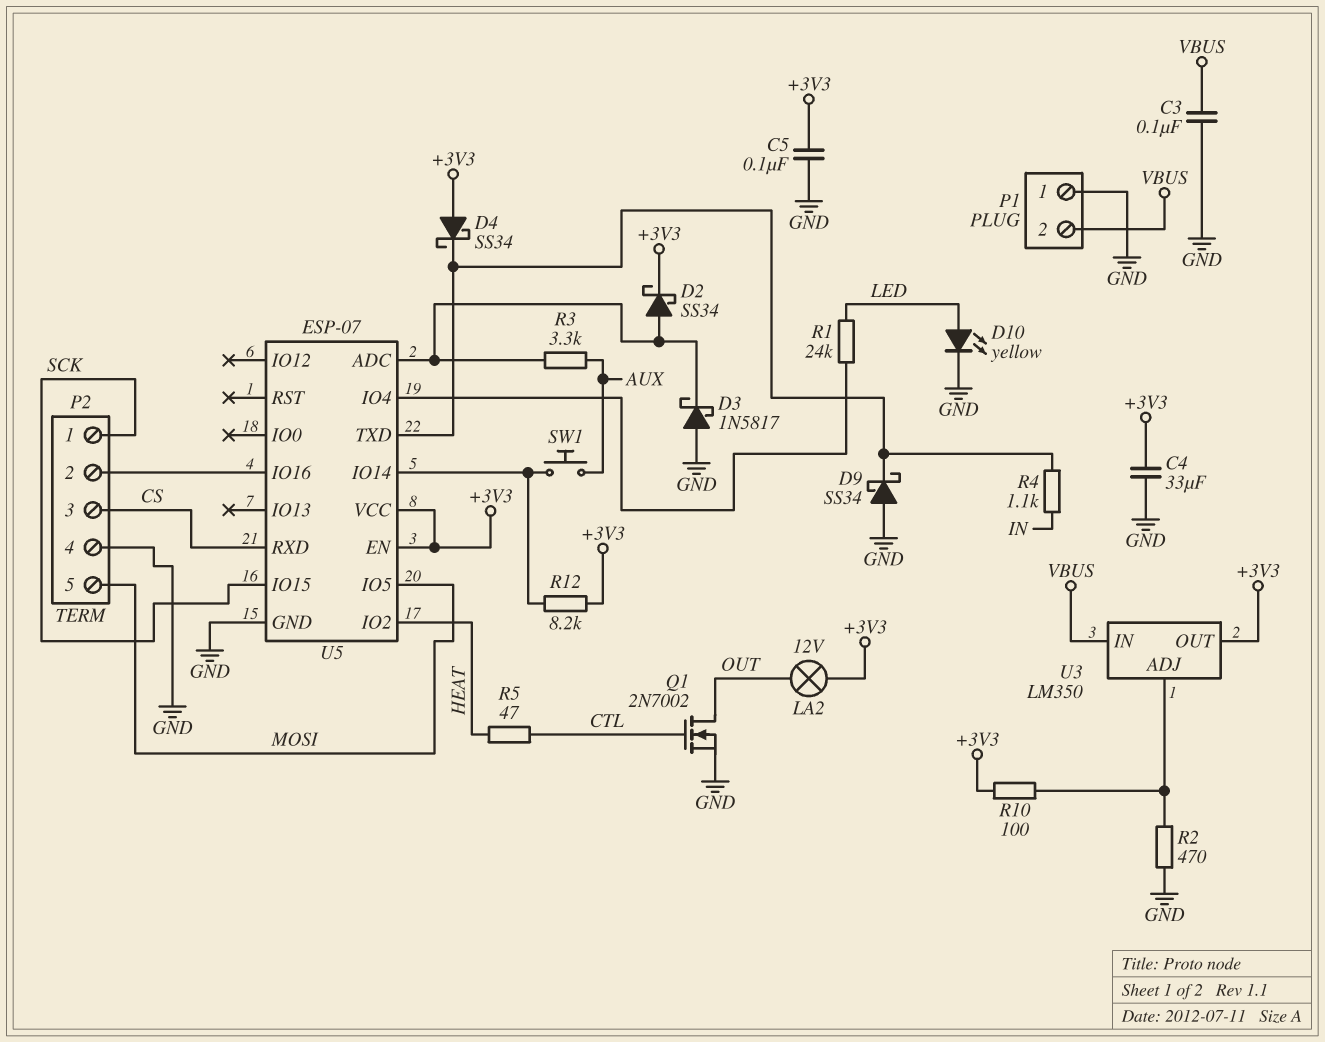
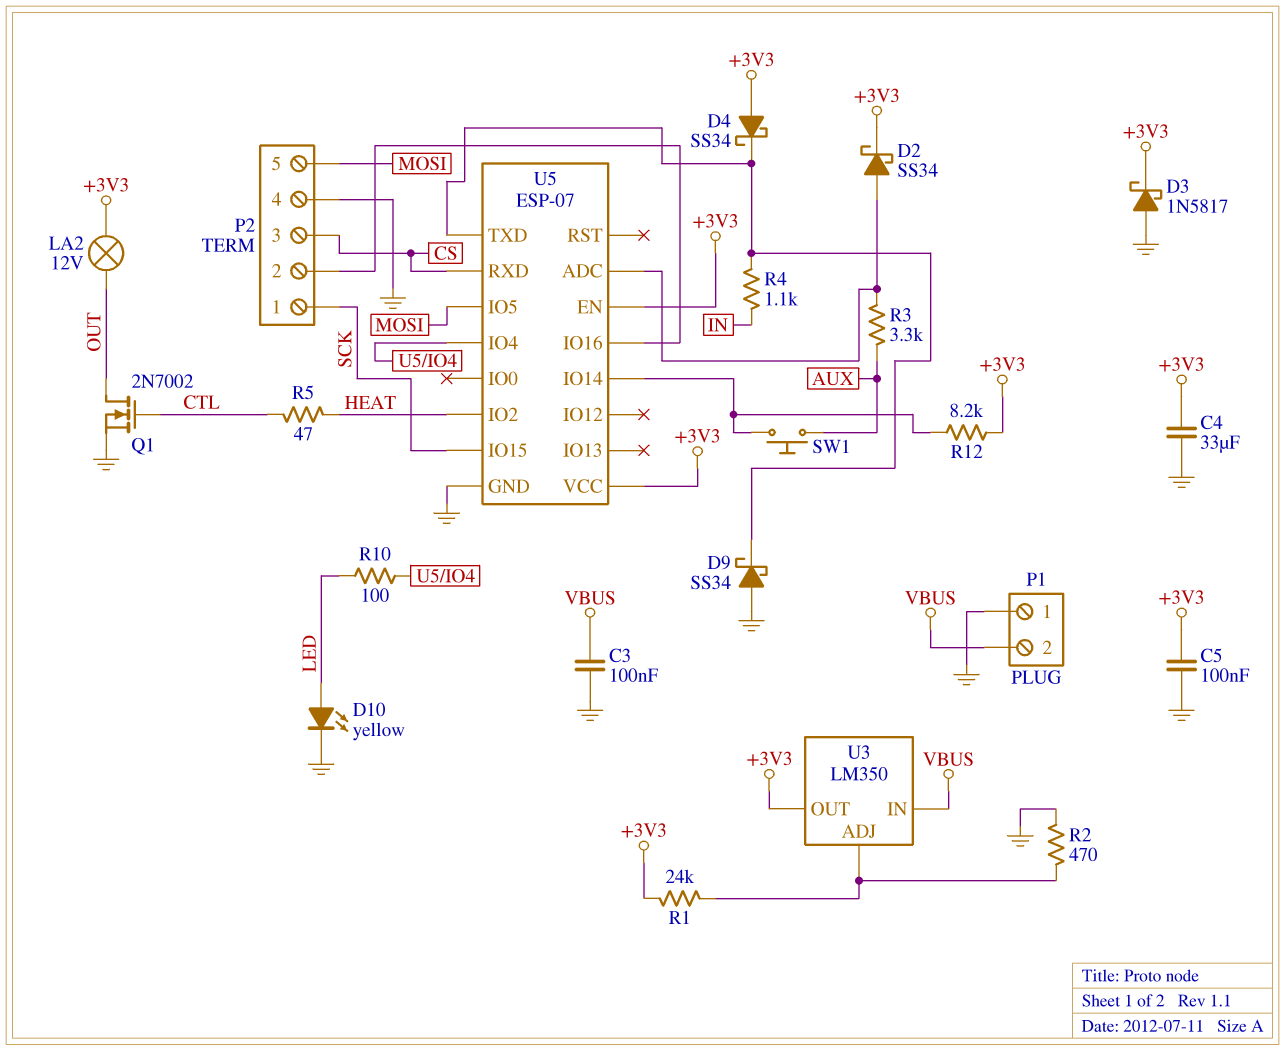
D3: schottky 1N5817 (A GND, K U5/ADC) -> schottky 1N5817 (A GND, K +3V3)
R1: 24k (LED, U5/IO4) -> 24k (+3V3, U3/ADJ)
R10: 100 (+3V3, U3/ADJ) -> 100 (LED, U5/IO4)

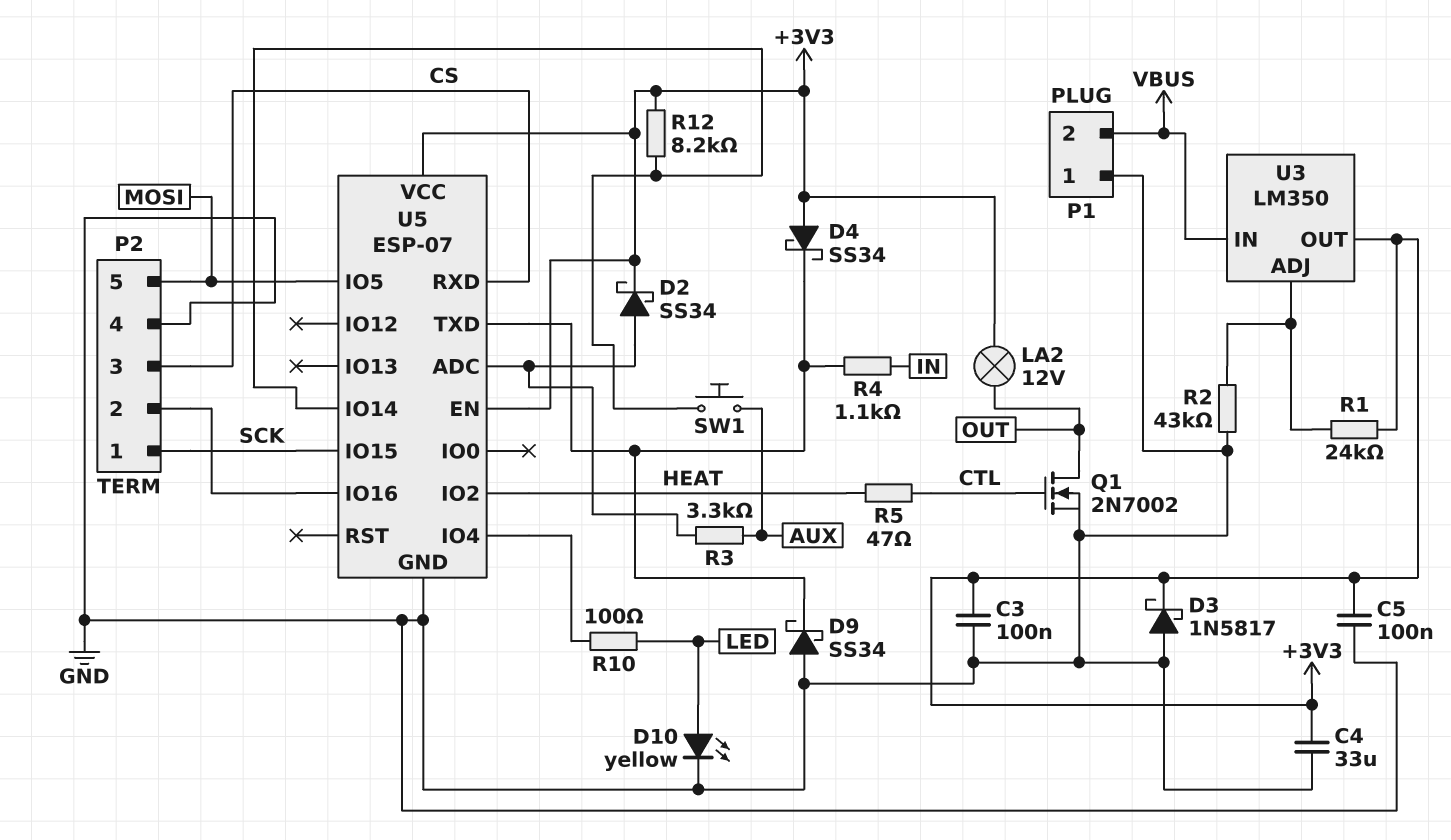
C3: 100nF (GND, VBUS) -> 100nF (+3V3, GND)
R2: 470 (GND, U3/ADJ) -> 43k (GND, U3/ADJ)

